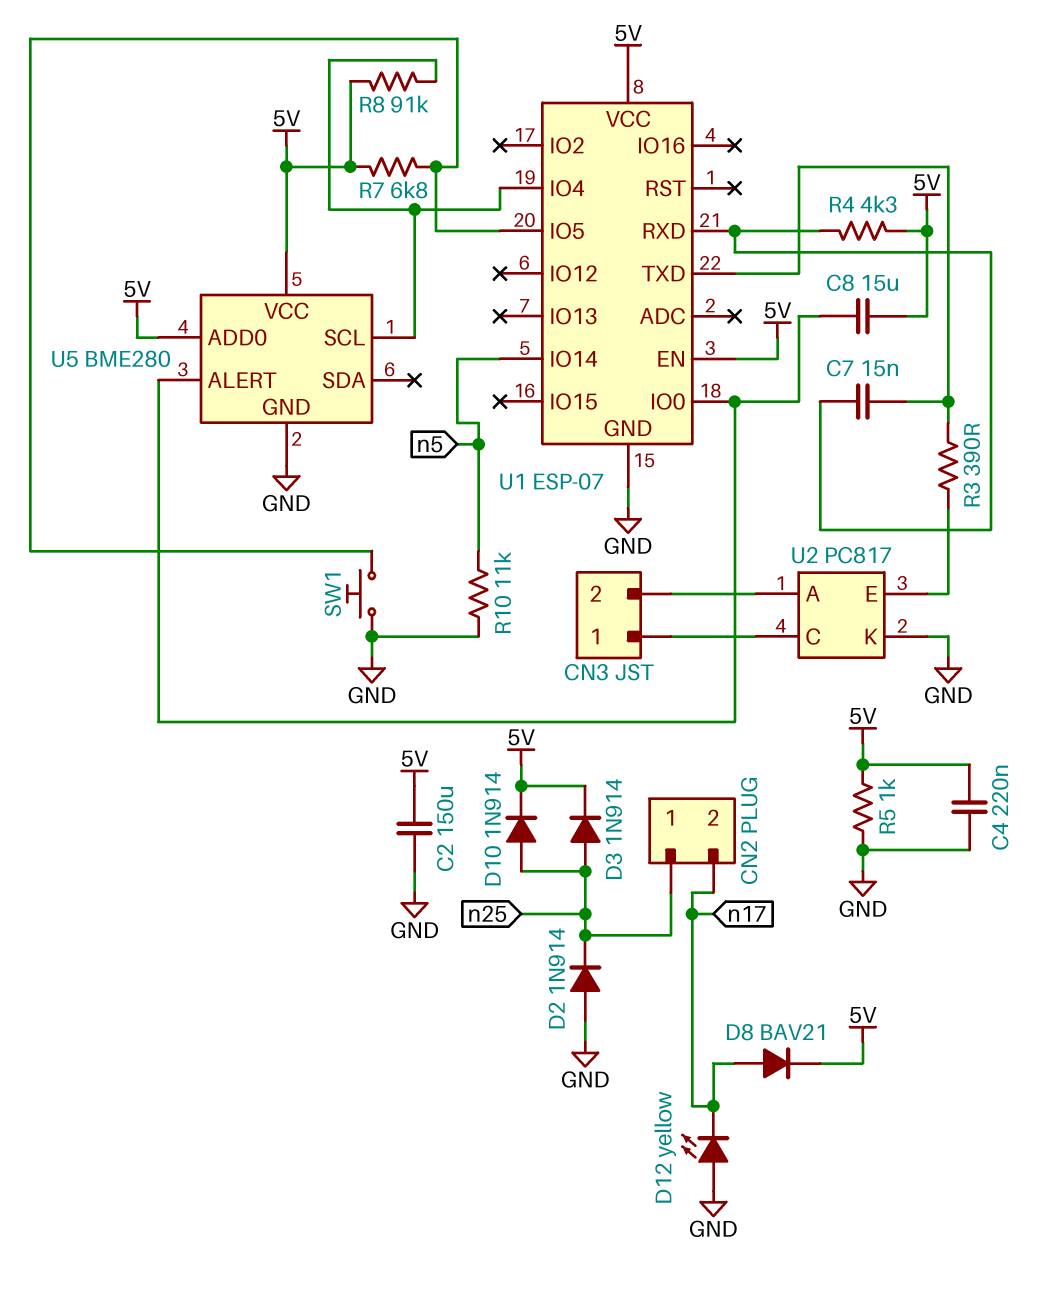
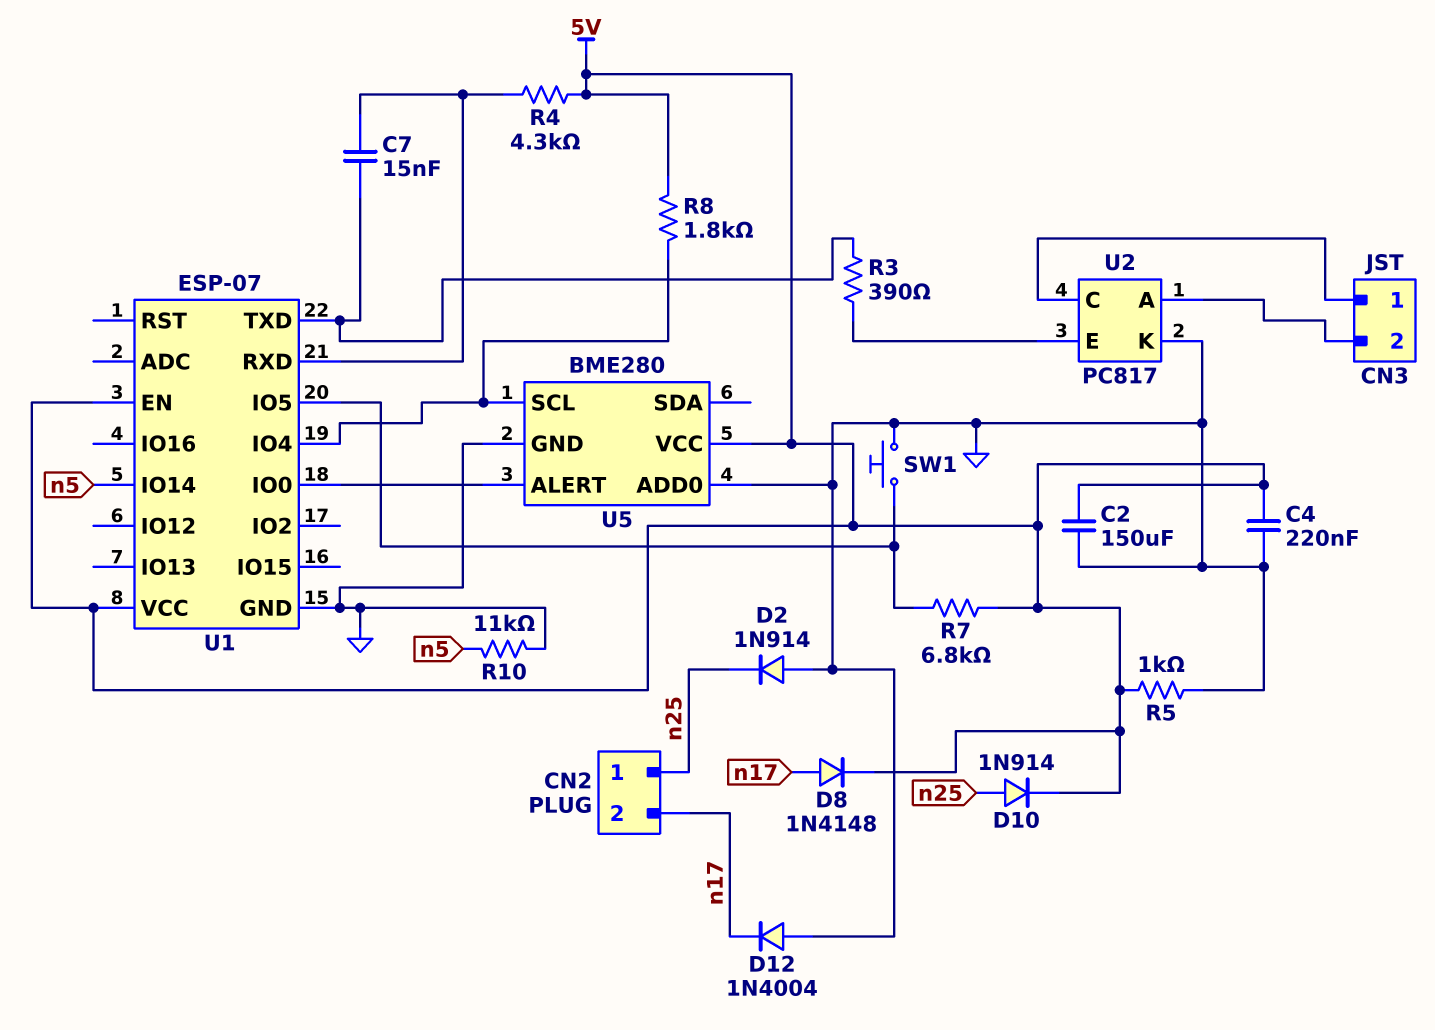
C8: 15uF (5V, U1/IO0) -> none
D3: diode 1N914 (A n25, K 5V) -> none
D8: diode BAV21 (A n17, K 5V) -> diode 1N4148 (A n17, K 5V)
D12: LED yellow (A GND, K n17) -> diode 1N4004 (A GND, K n17)
R8: 91k (5V, U1/IO4) -> 1.8k (5V, U1/IO4)
U5 pin ADD0: 5V -> GND

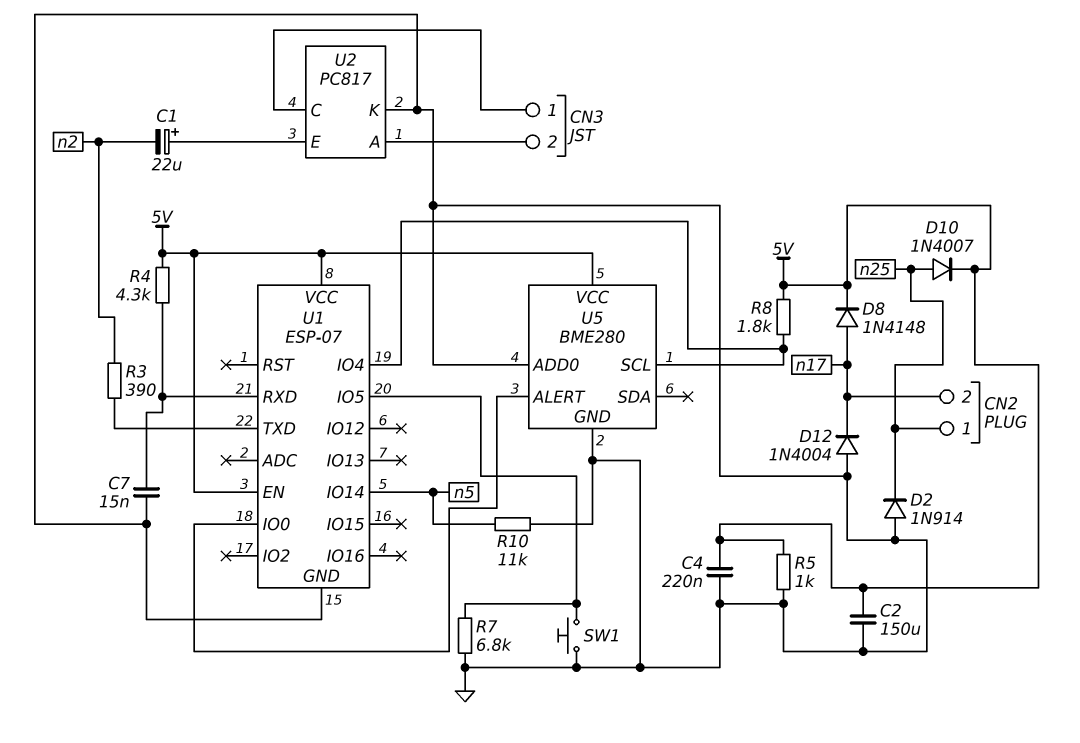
C1: none -> 22uF (plus U2/E, minus n2)
C7: 15nF (U1/RXD, U1/TXD) -> 15nF (GND, U1/RXD)
D10: diode 1N914 (A n25, K 5V) -> diode 1N4007 (A n25, K 5V)
R3: 390 (U1/TXD, U2/E) -> 390 (U1/TXD, n2)
R7: 6.8k (5V, U1/IO5) -> 6.8k (GND, U1/IO5)

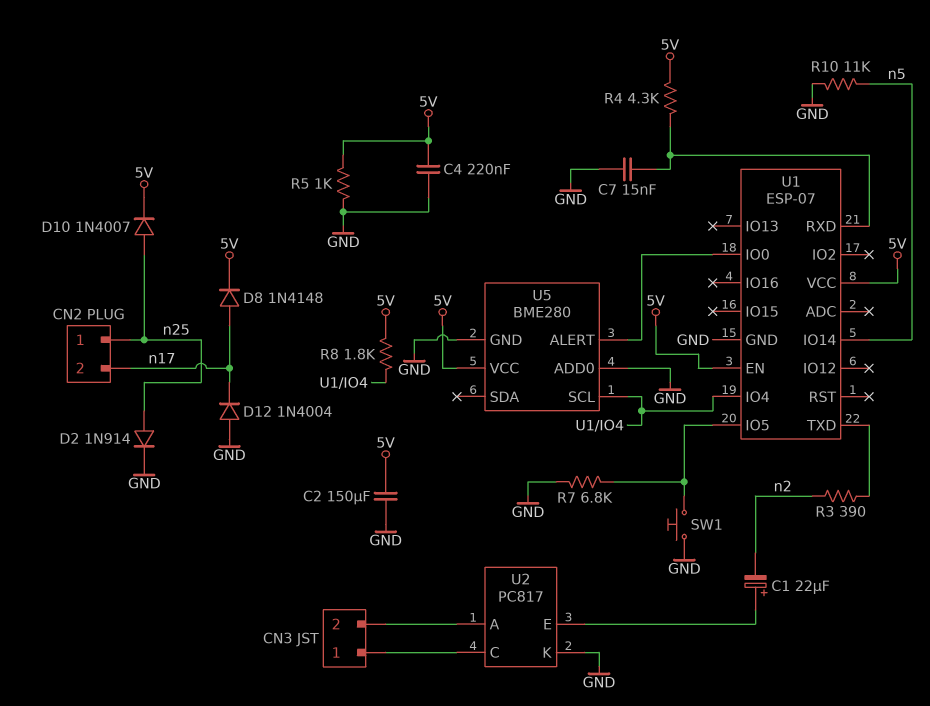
D2: diode 1N914 (A GND, K n25) -> diode 1N914 (A n25, K GND)

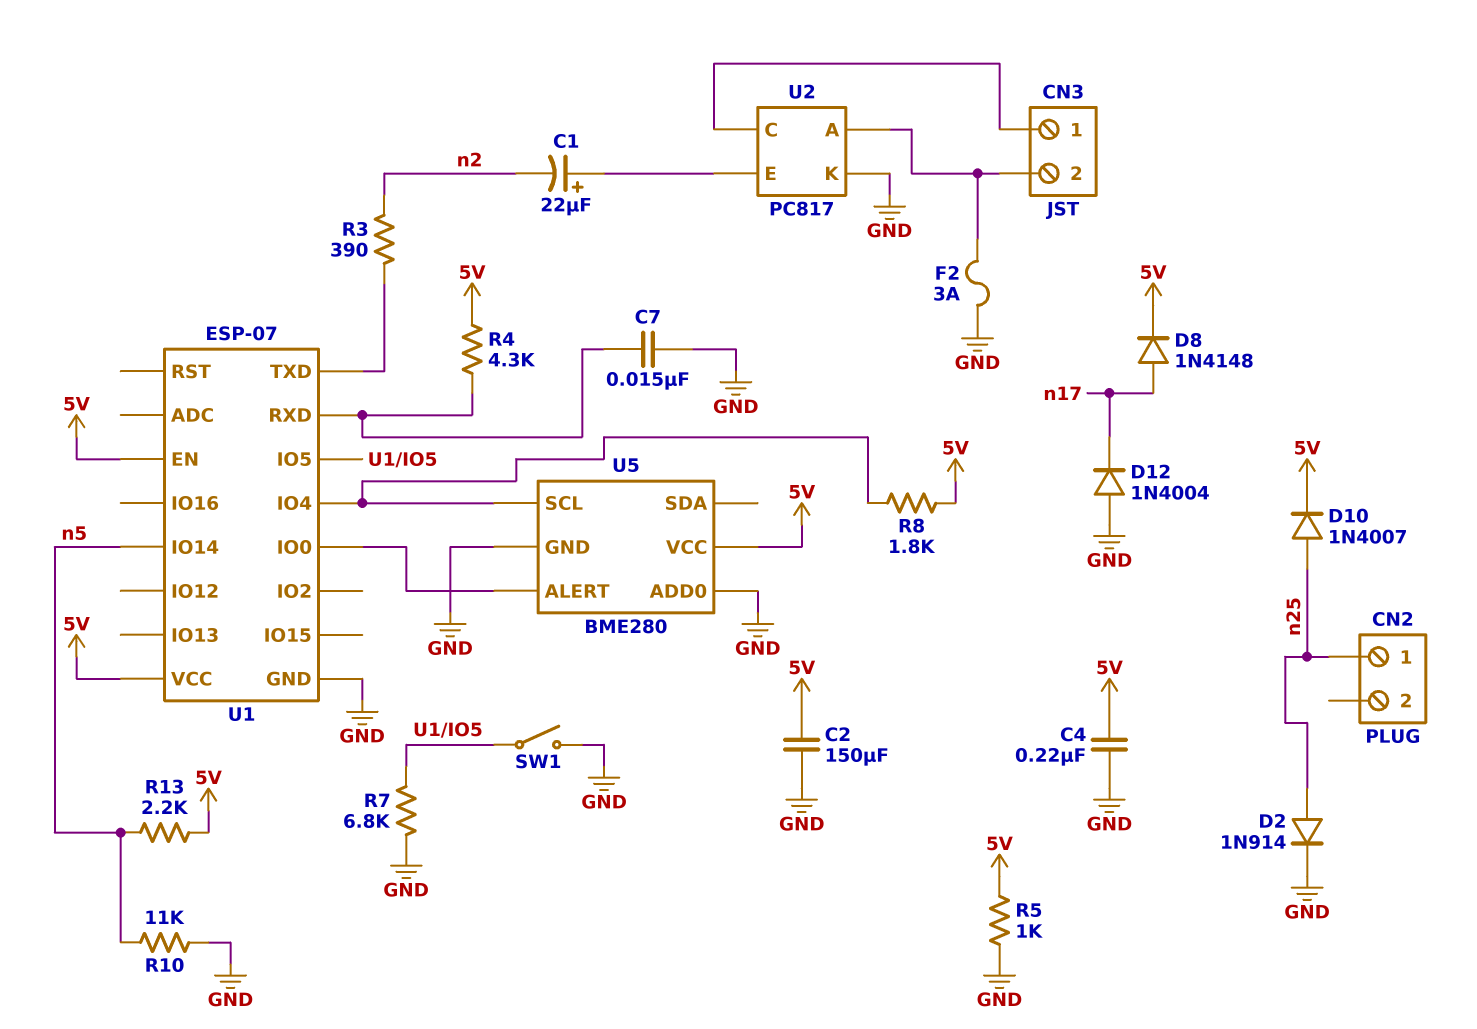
CN2 pin 2: n17 -> none
F2: none -> 3A (CN3/2, GND)
R13: none -> 2.2k (5V, n5)
SW1: button (GND, U1/IO5) -> switch (GND, U1/IO5)

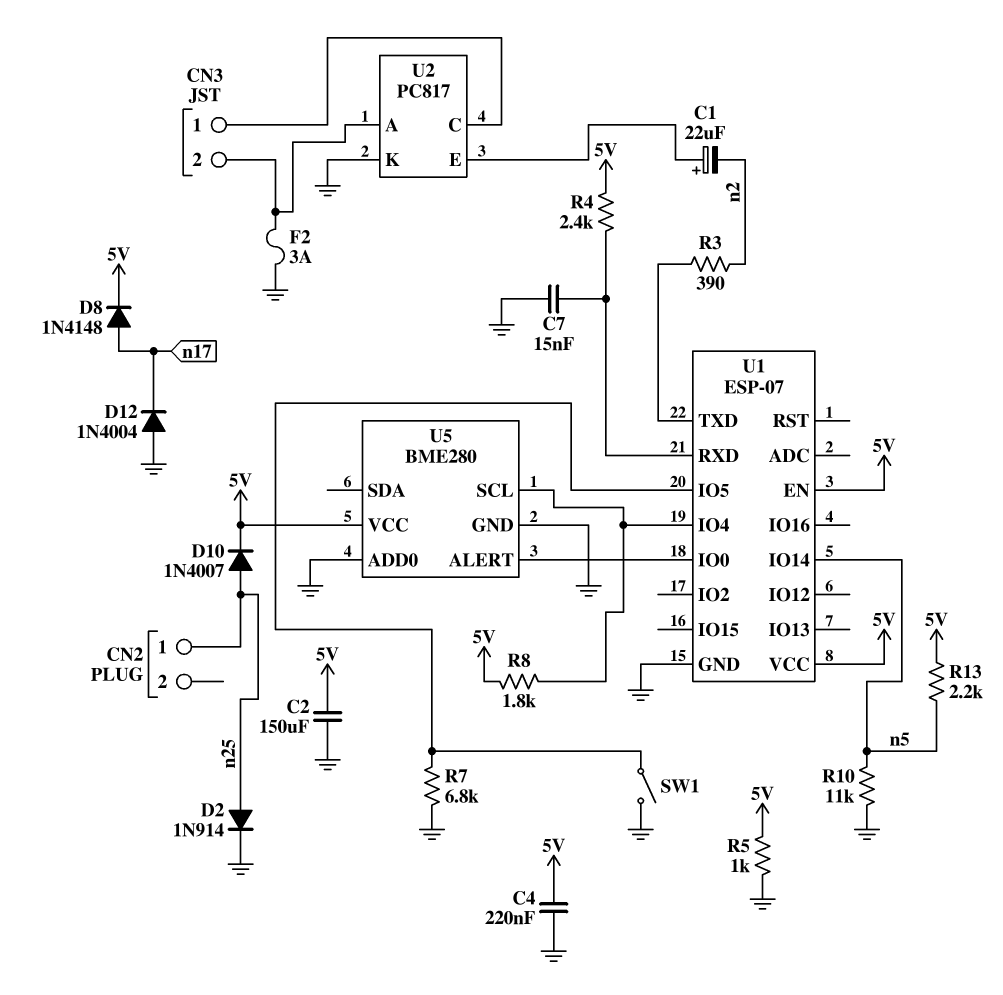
R4: 4.3k (5V, U1/RXD) -> 2.4k (5V, U1/RXD)

